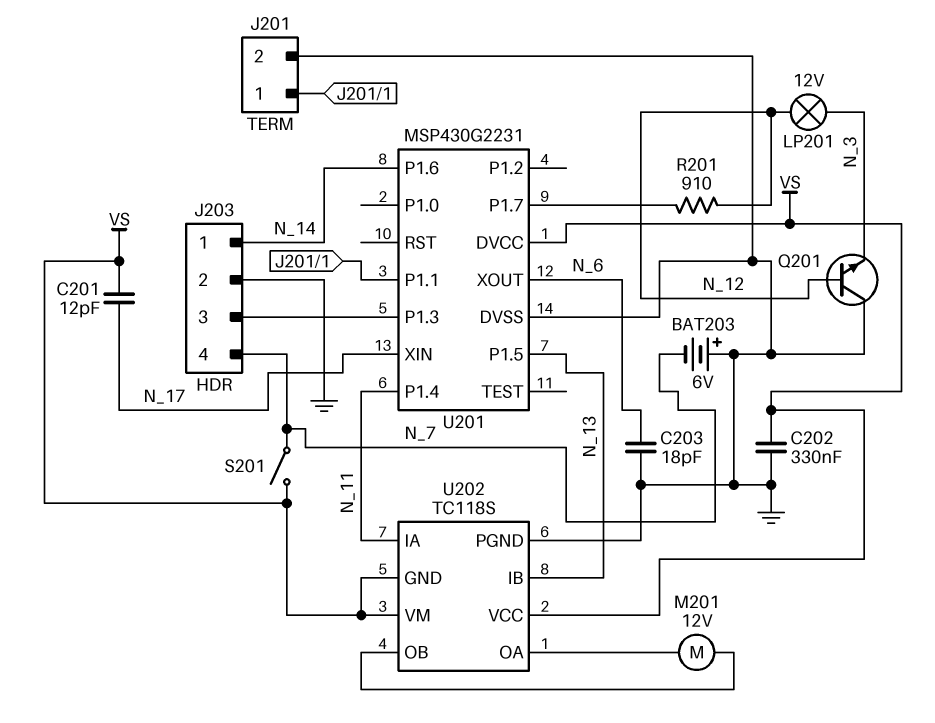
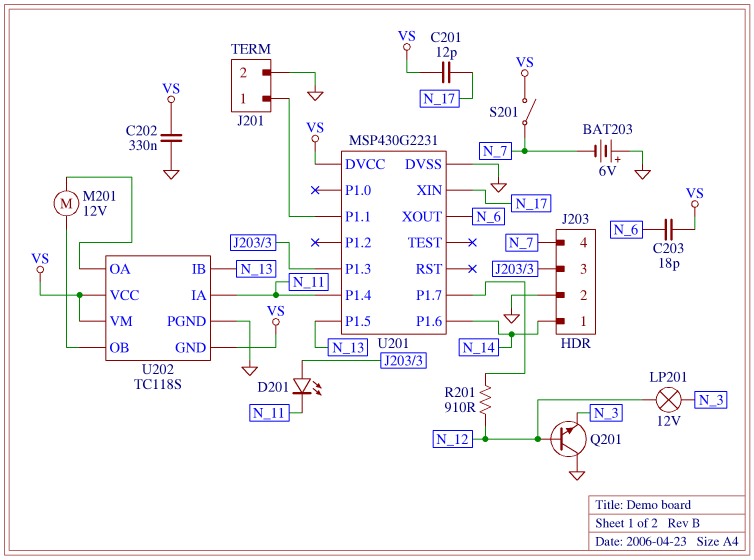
C203: 18pF (GND, N_6) -> 18pF (N_6, VS)
D201: none -> LED (A J203/3, K N_11)

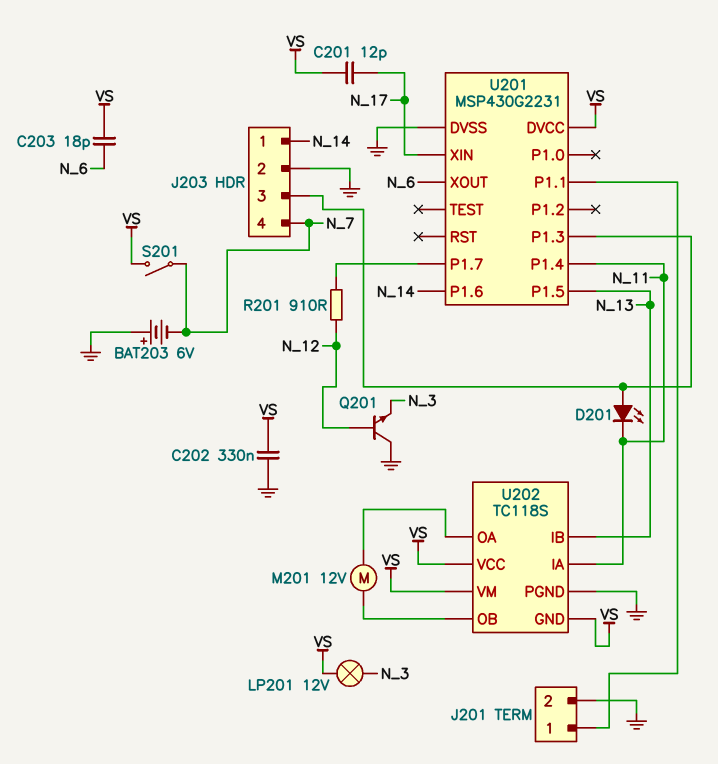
LP201: lamp 12V (N_3, N_12) -> lamp 12V (N_3, VS)

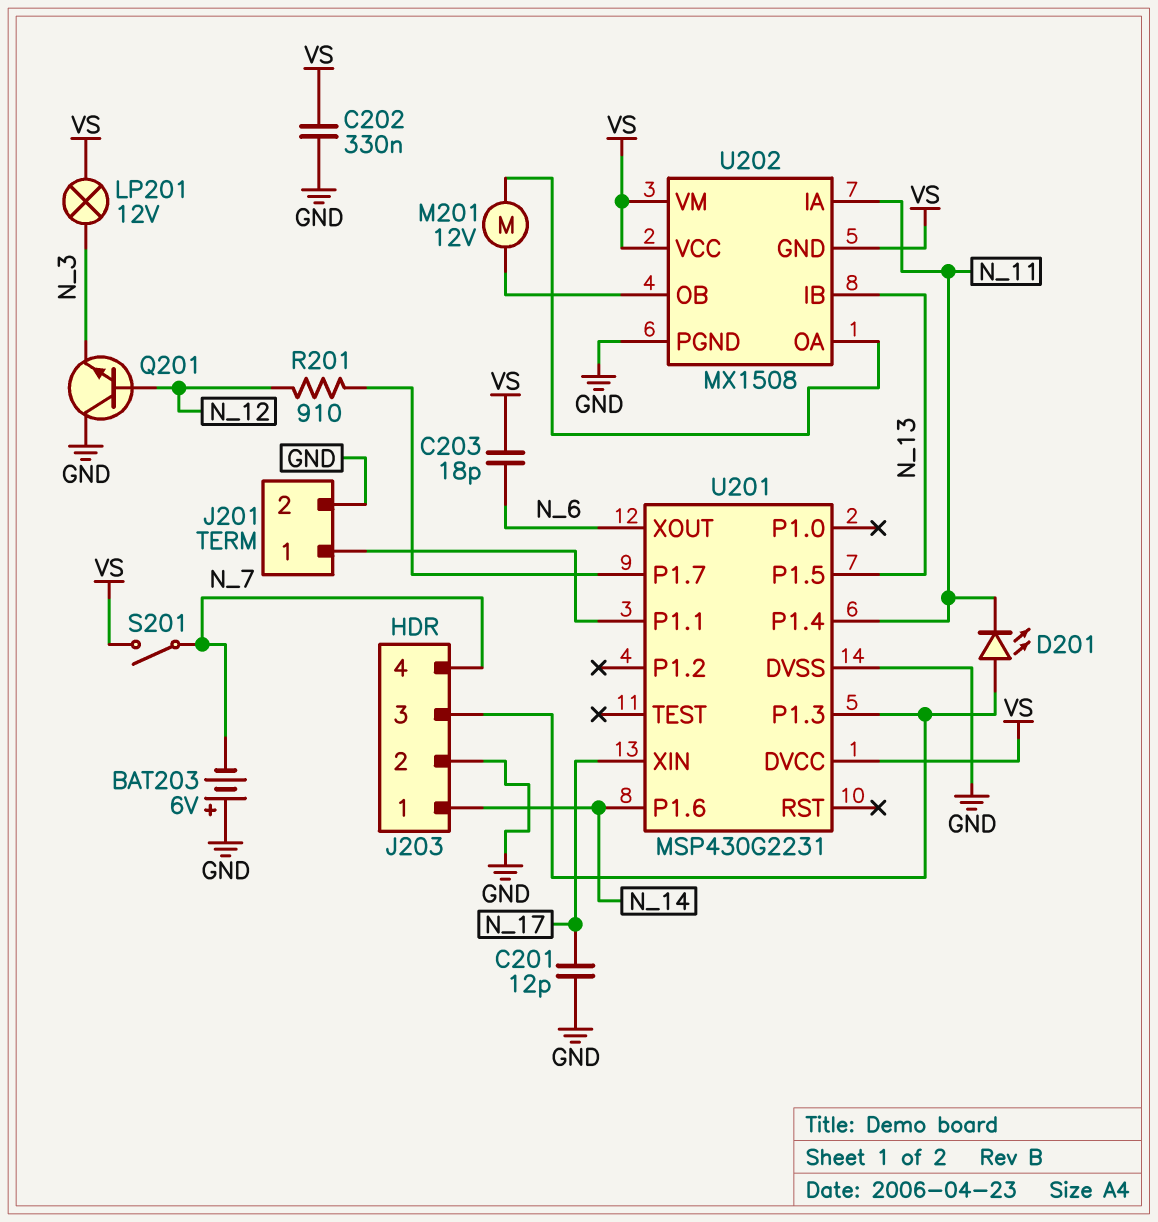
C201: 12pF (N_17, VS) -> 12pF (GND, N_17)
U202: TC118S -> MX1508

